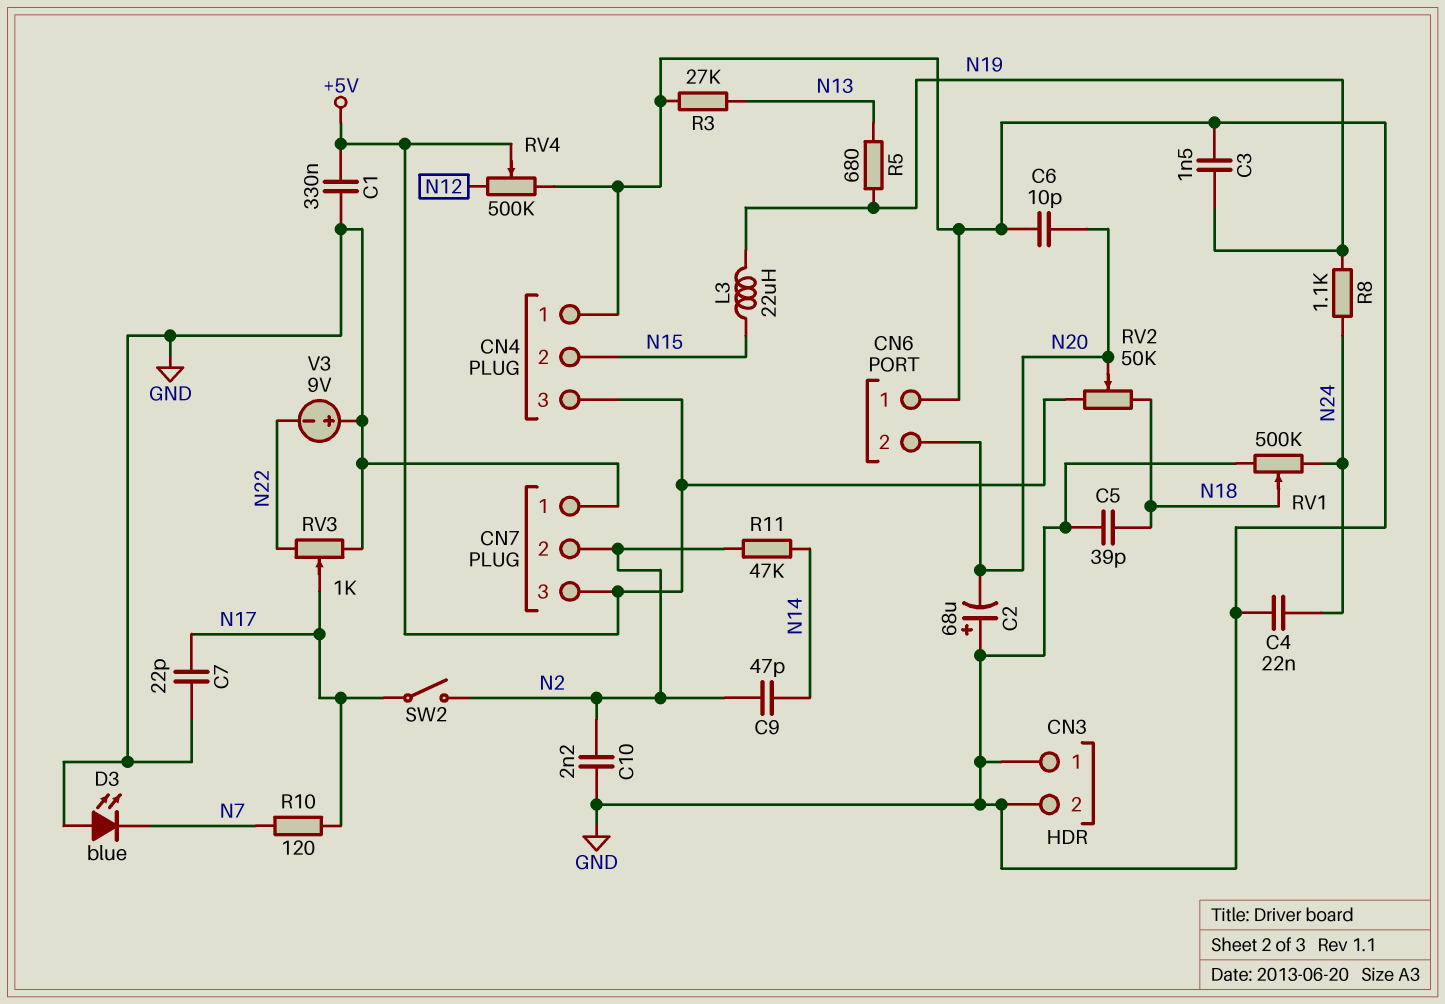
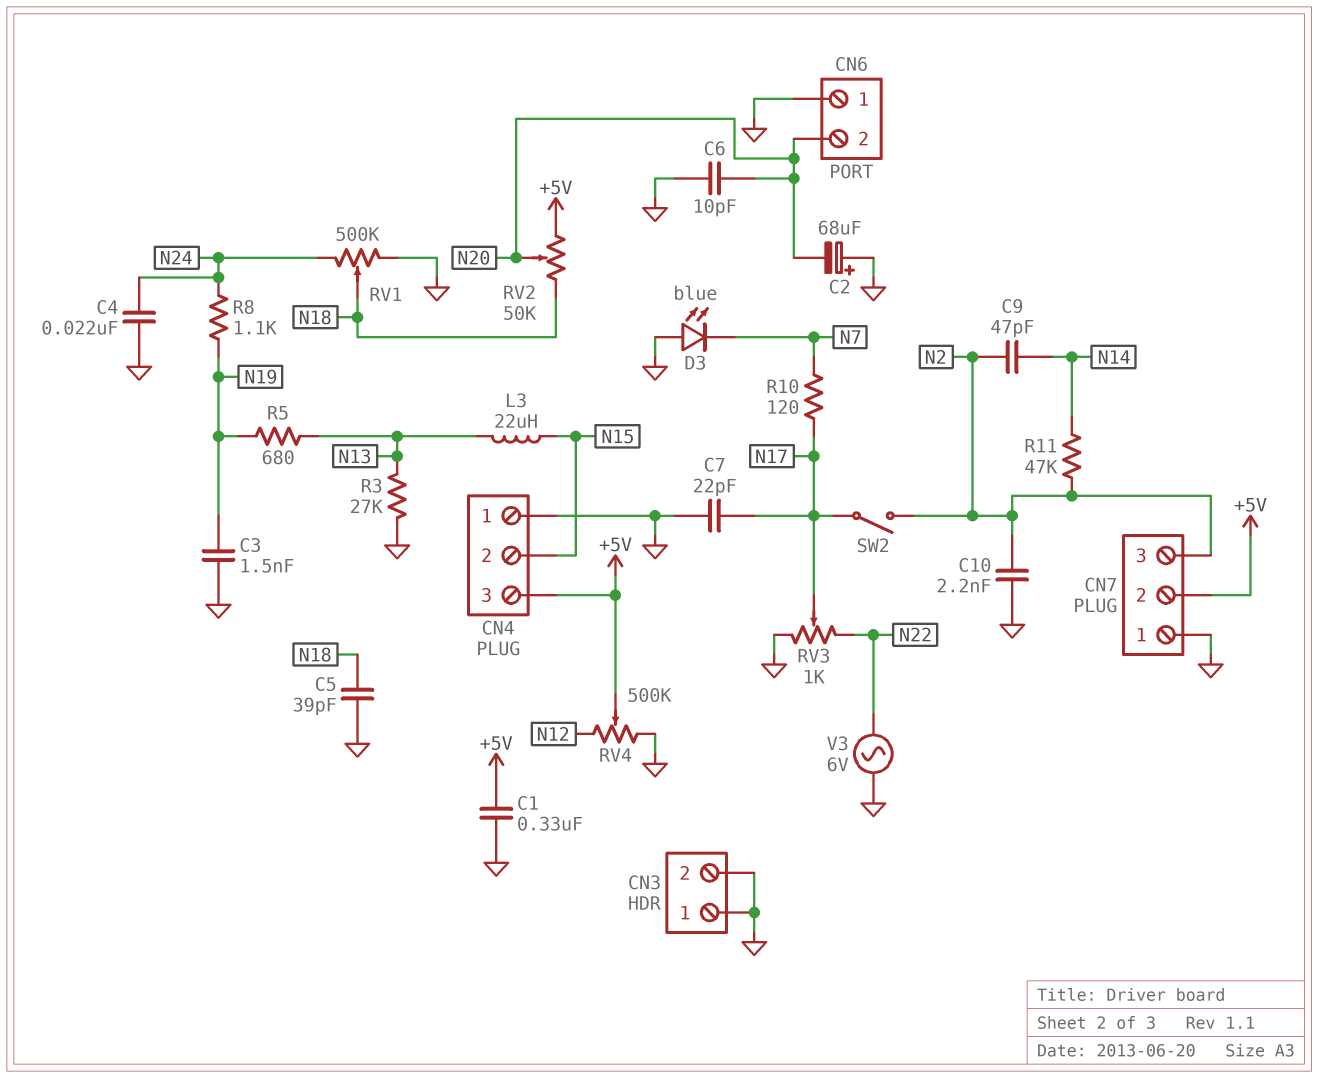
CN7 pin 2: N2 -> +5V
CN7 pin 3: +5V -> N2
L3: 22uH (N15, N19) -> 22uH (N13, N15)
V3: 9V (plus GND, minus N22) -> AC 6V (GND, N22)

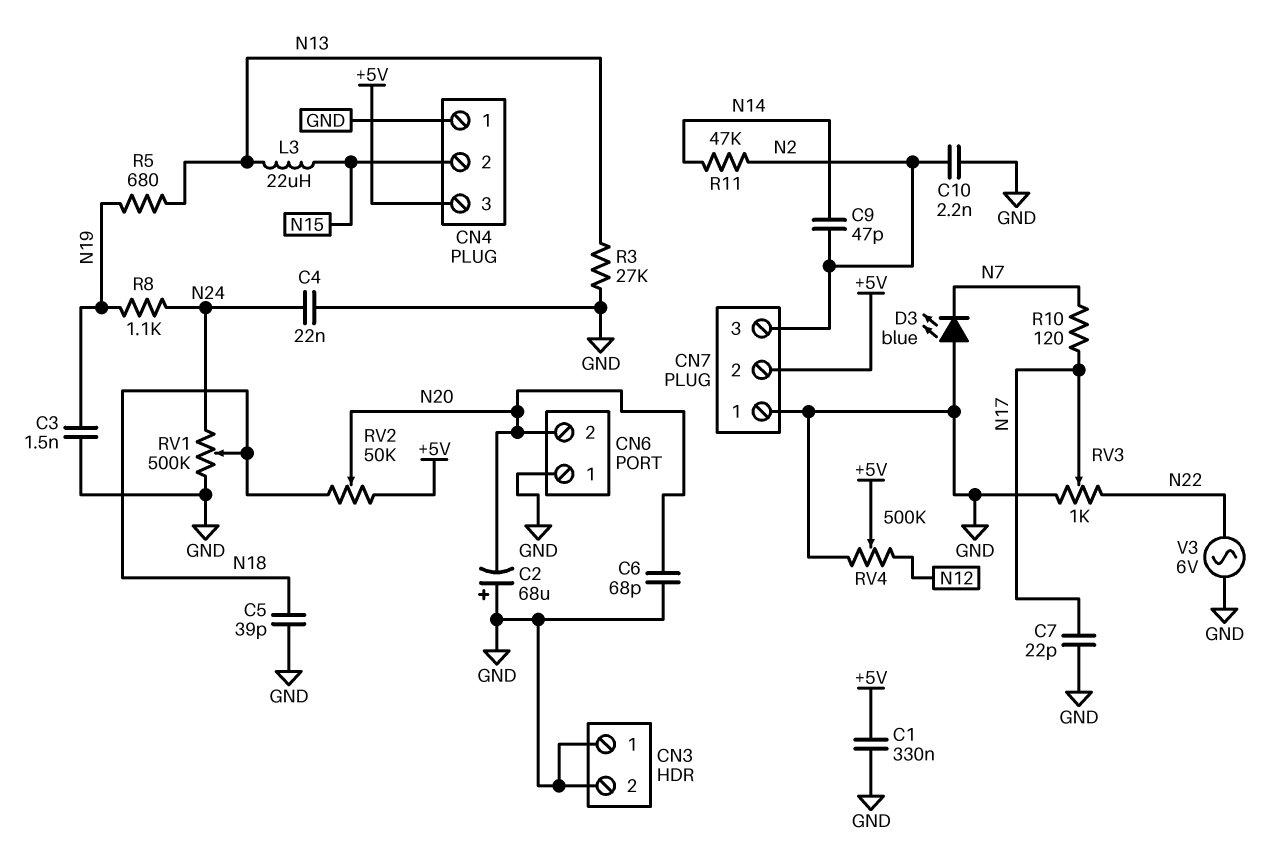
C6: 10pF (GND, N20) -> 68pF (GND, N20)
SW2: switch (N2, N17) -> none

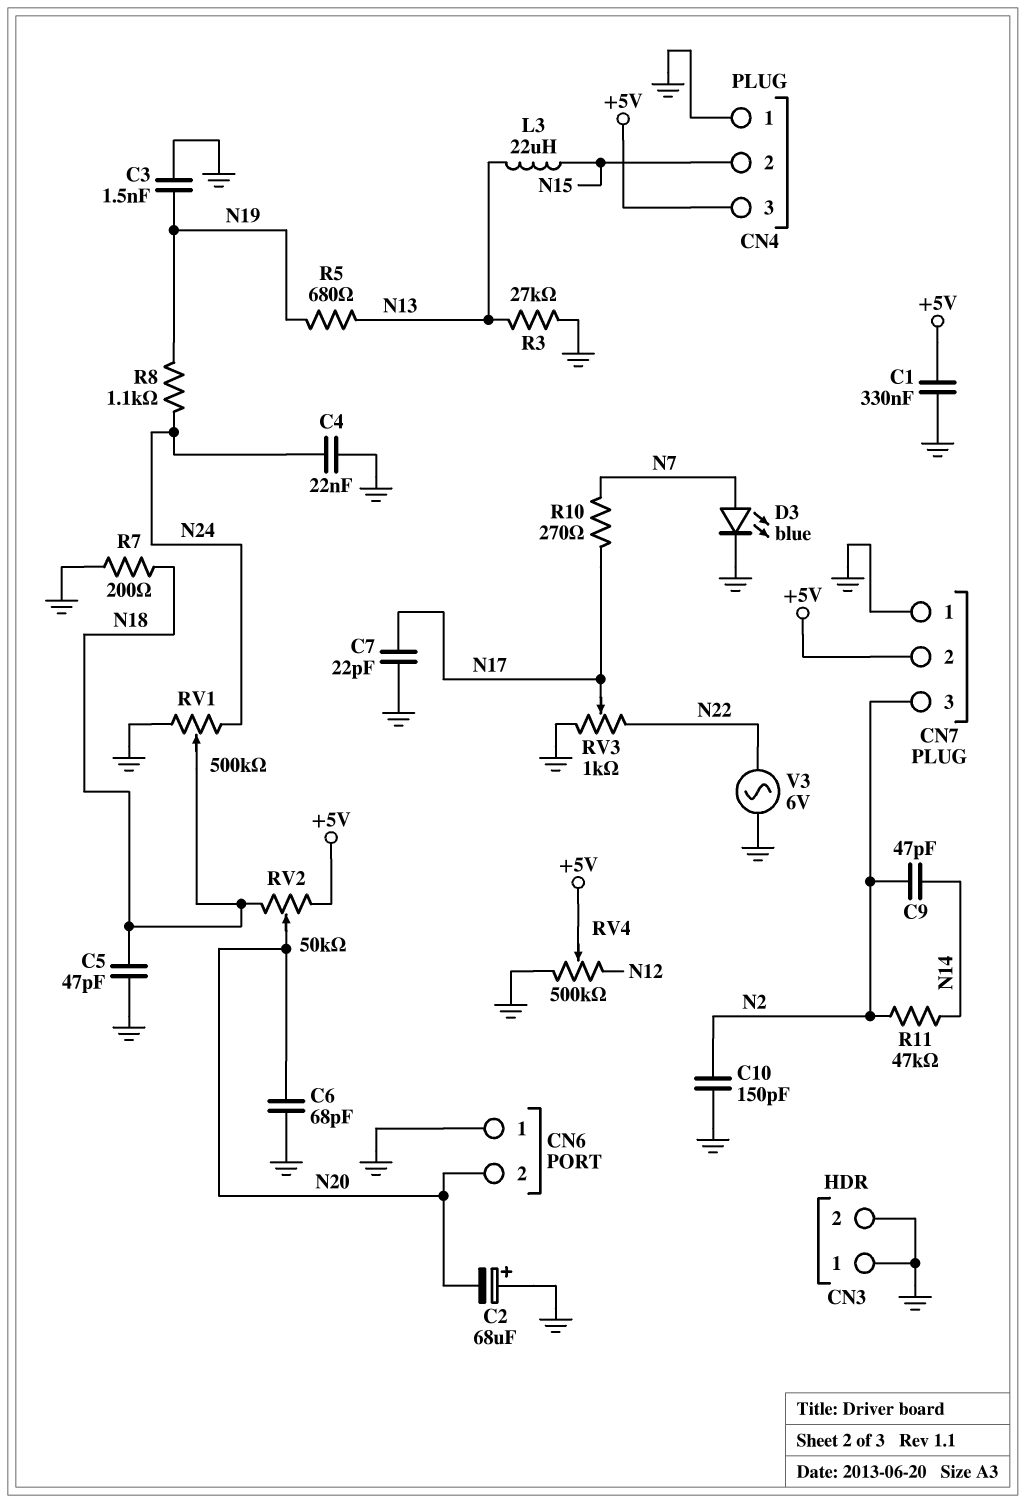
C5: 39pF (GND, N18) -> 47pF (GND, N18)
C10: 2.2nF (GND, N2) -> 150pF (GND, N2)
D3: LED blue (A GND, K N7) -> LED blue (A N7, K GND)
R7: none -> 200 (GND, N18)
R10: 120 (N7, N17) -> 270 (N7, N17)

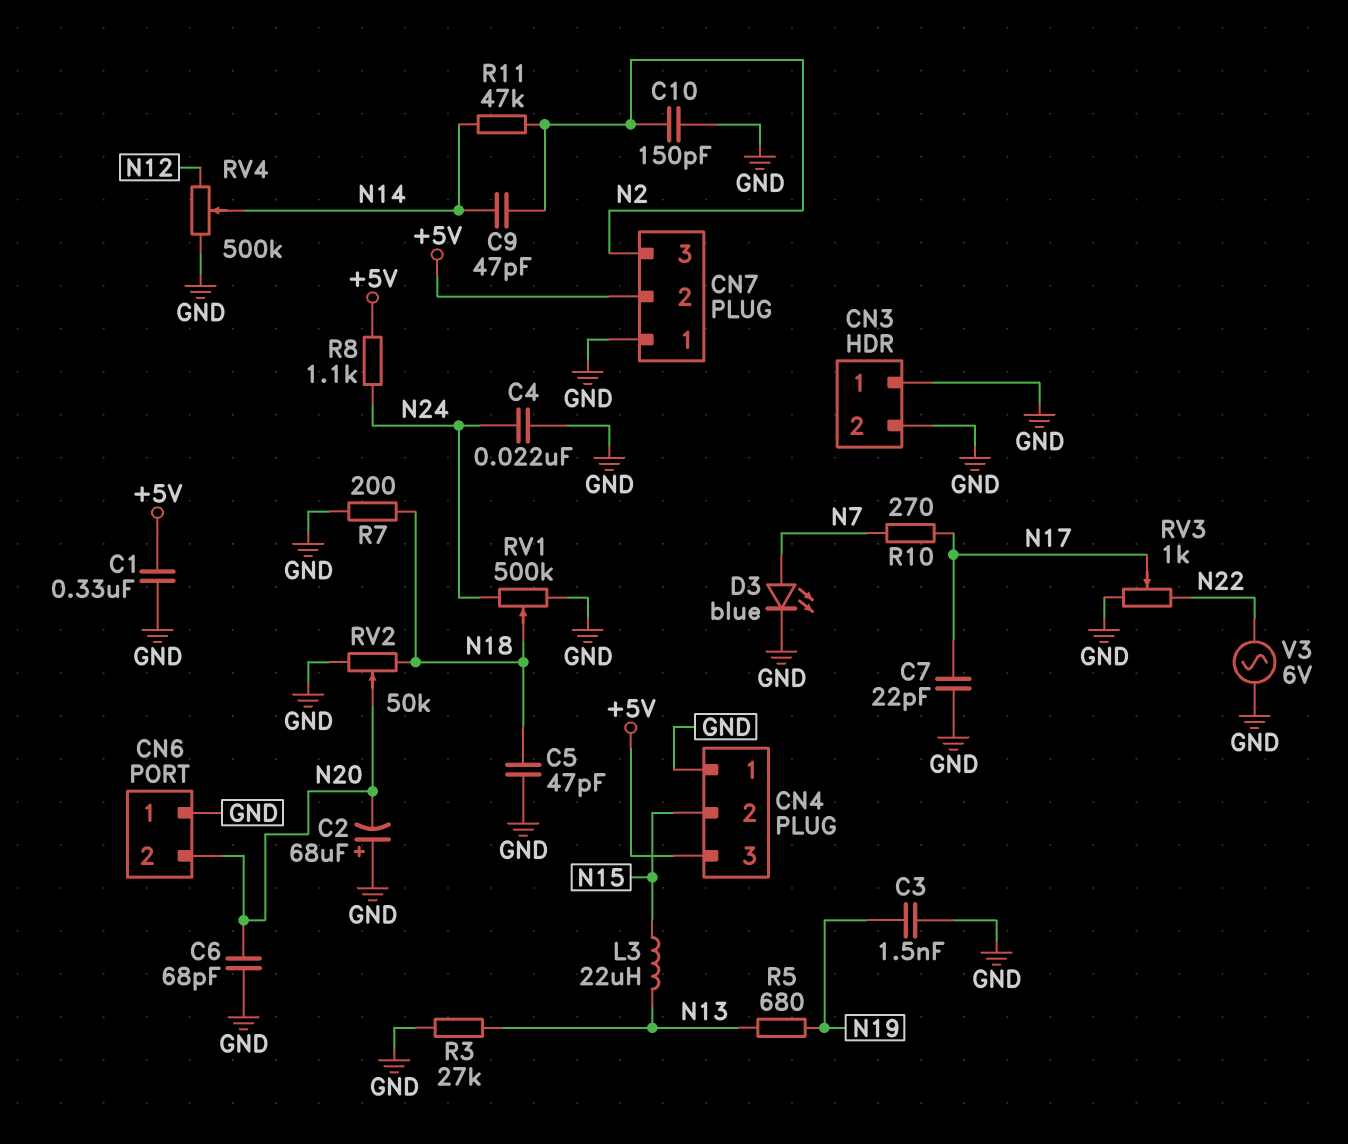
R8: 1.1k (N19, N24) -> 1.1k (+5V, N24)
RV2: 50k (+5V, N18, wiper N20) -> 50k (GND, N18, wiper N20)
RV4: 500k (GND, N12, wiper +5V) -> 500k (GND, N12, wiper N14)

